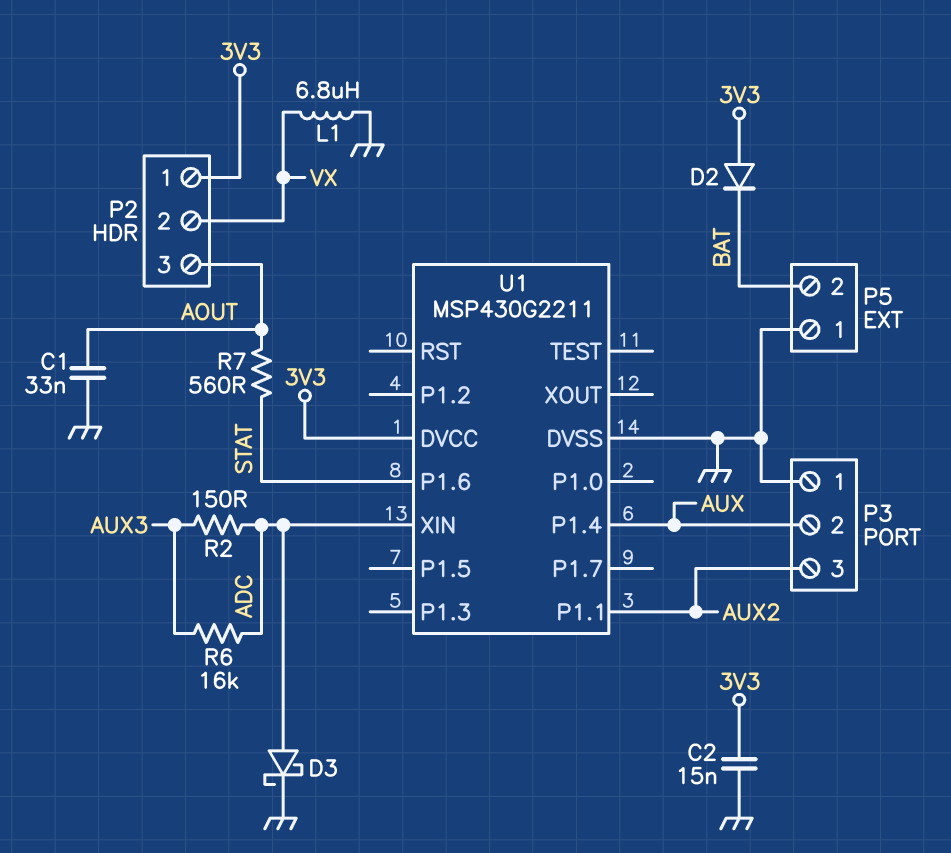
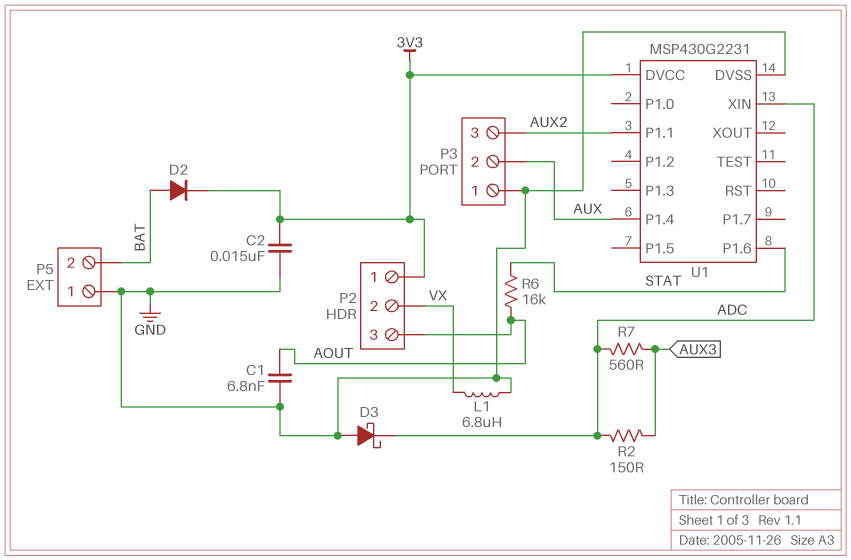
C1: 33nF (AOUT, GND) -> 6.8nF (AOUT, GND)
D2: diode (A 3V3, K BAT) -> diode (A BAT, K 3V3)
D3: schottky (A ADC, K GND) -> schottky (A GND, K ADC)
R6: 16k (ADC, AUX3) -> 16k (AOUT, STAT)
R7: 560 (AOUT, STAT) -> 560 (ADC, AUX3)
U1: MSP430G2211 -> MSP430G2231

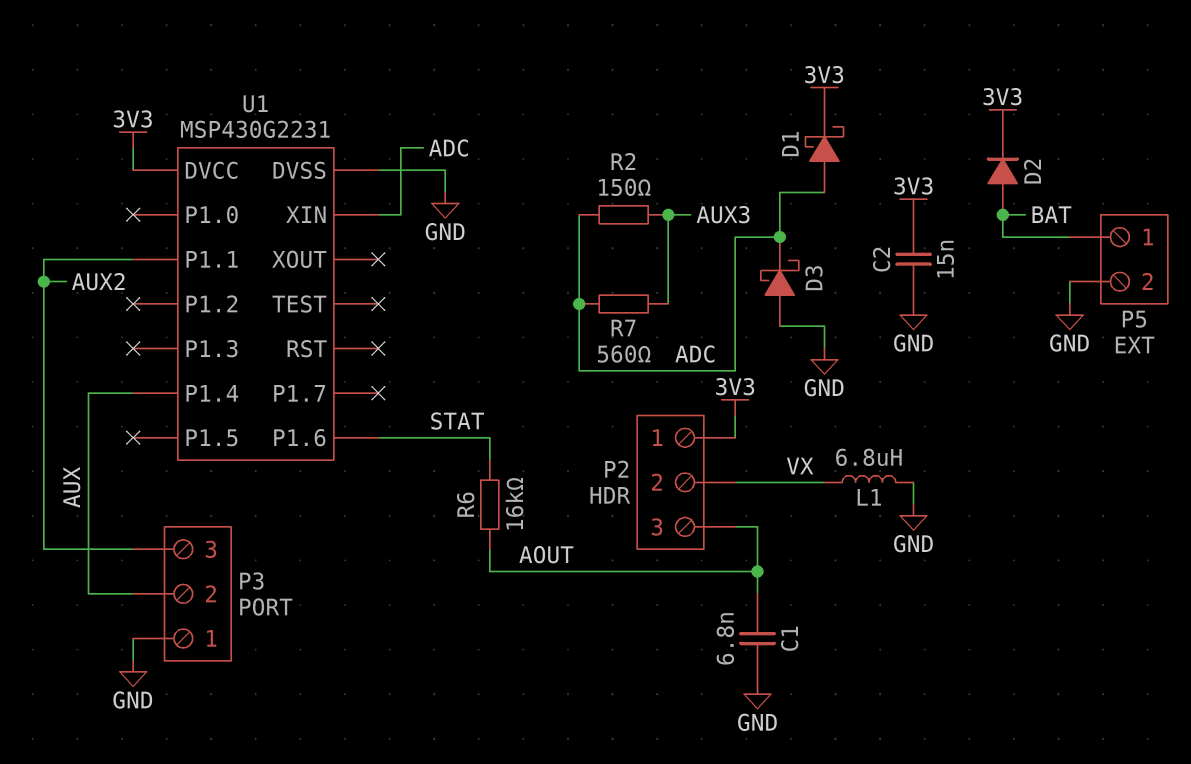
D1: none -> schottky (A ADC, K 3V3)
P5 pin 1: GND -> BAT
P5 pin 2: BAT -> GND

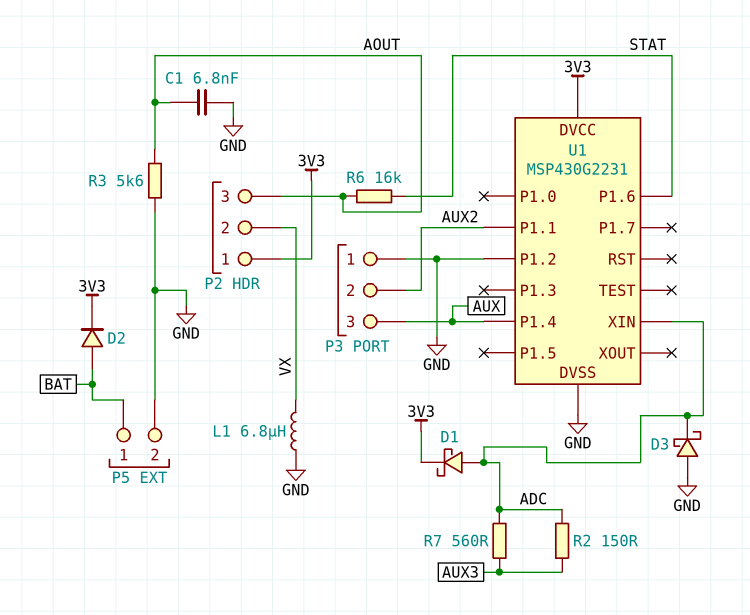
C2: 15nF (3V3, GND) -> none
P3 pin 2: AUX -> AUX2
P3 pin 3: AUX2 -> AUX
R3: none -> 5.6k (AOUT, GND)
U1 pin P1.2: none -> GND

